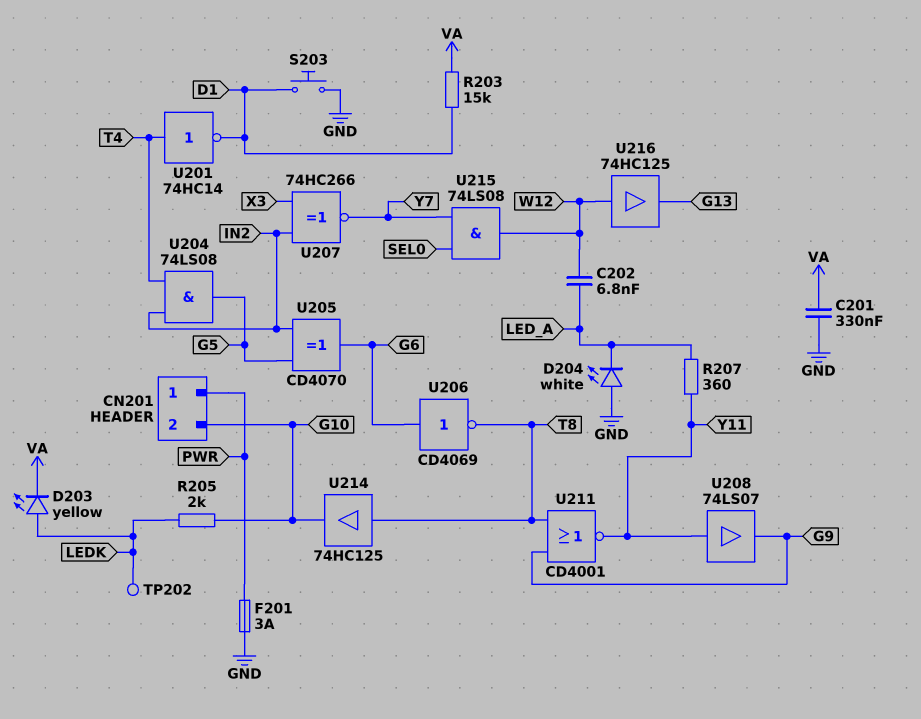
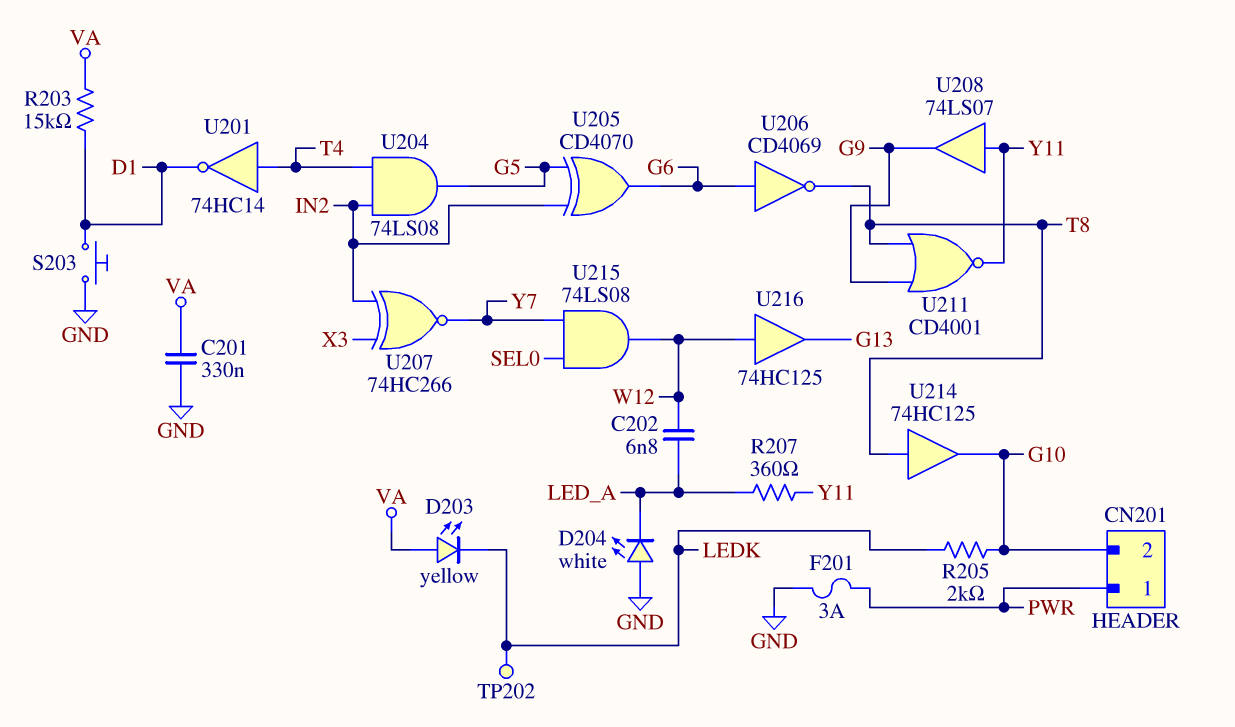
D203: LED yellow (A LEDK, K VA) -> LED yellow (A VA, K LEDK)

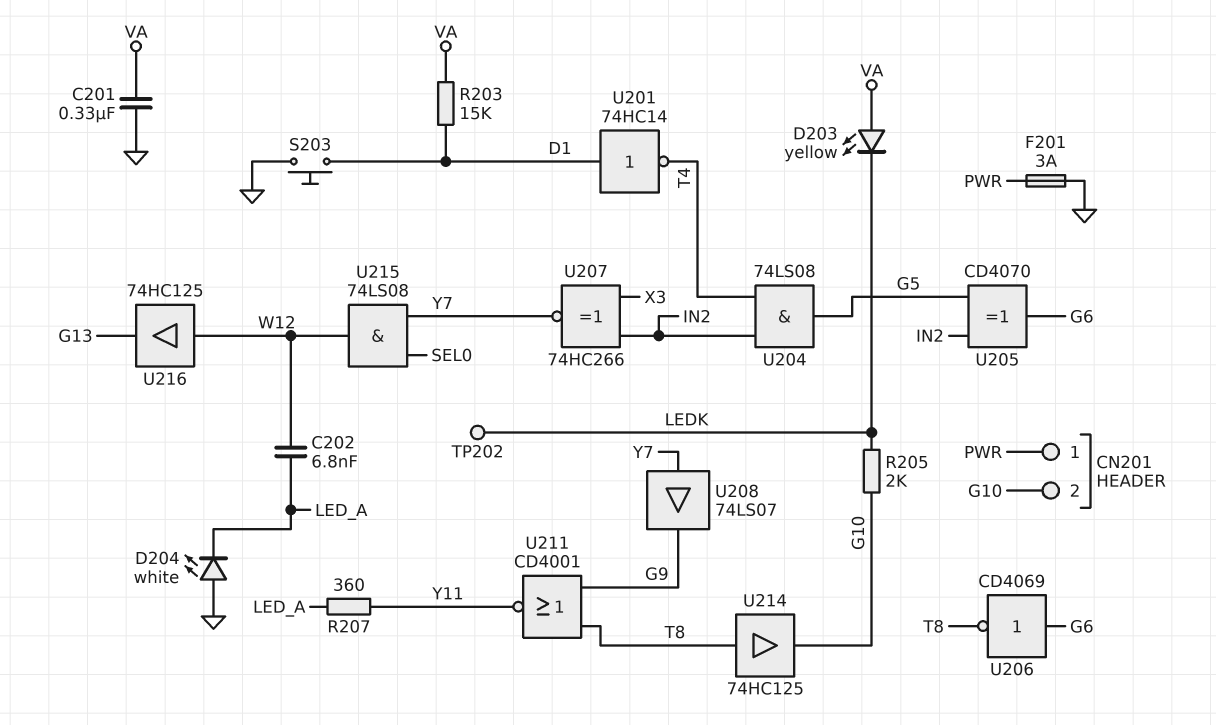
U201: NOT 74HC14 (in T4, out D1) -> NOT 74HC14 (in D1, out T4)
U208: buffer 74LS07 (in Y11, out G9) -> buffer 74LS07 (in Y7, out G9)

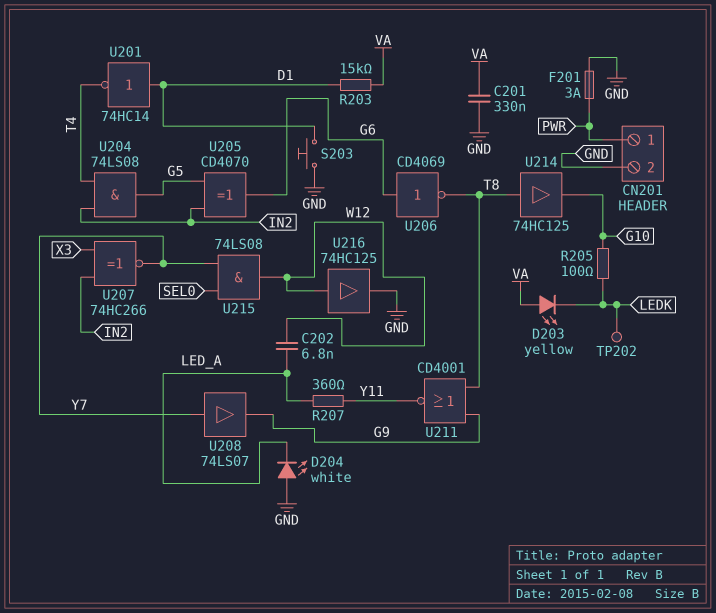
CN201 pin 2: G10 -> GND
R205: 2k (G10, LEDK) -> 100 (G10, LEDK)
U216: buffer 74HC125 (in W12, out G13) -> buffer 74HC125 (in W12, out GND)

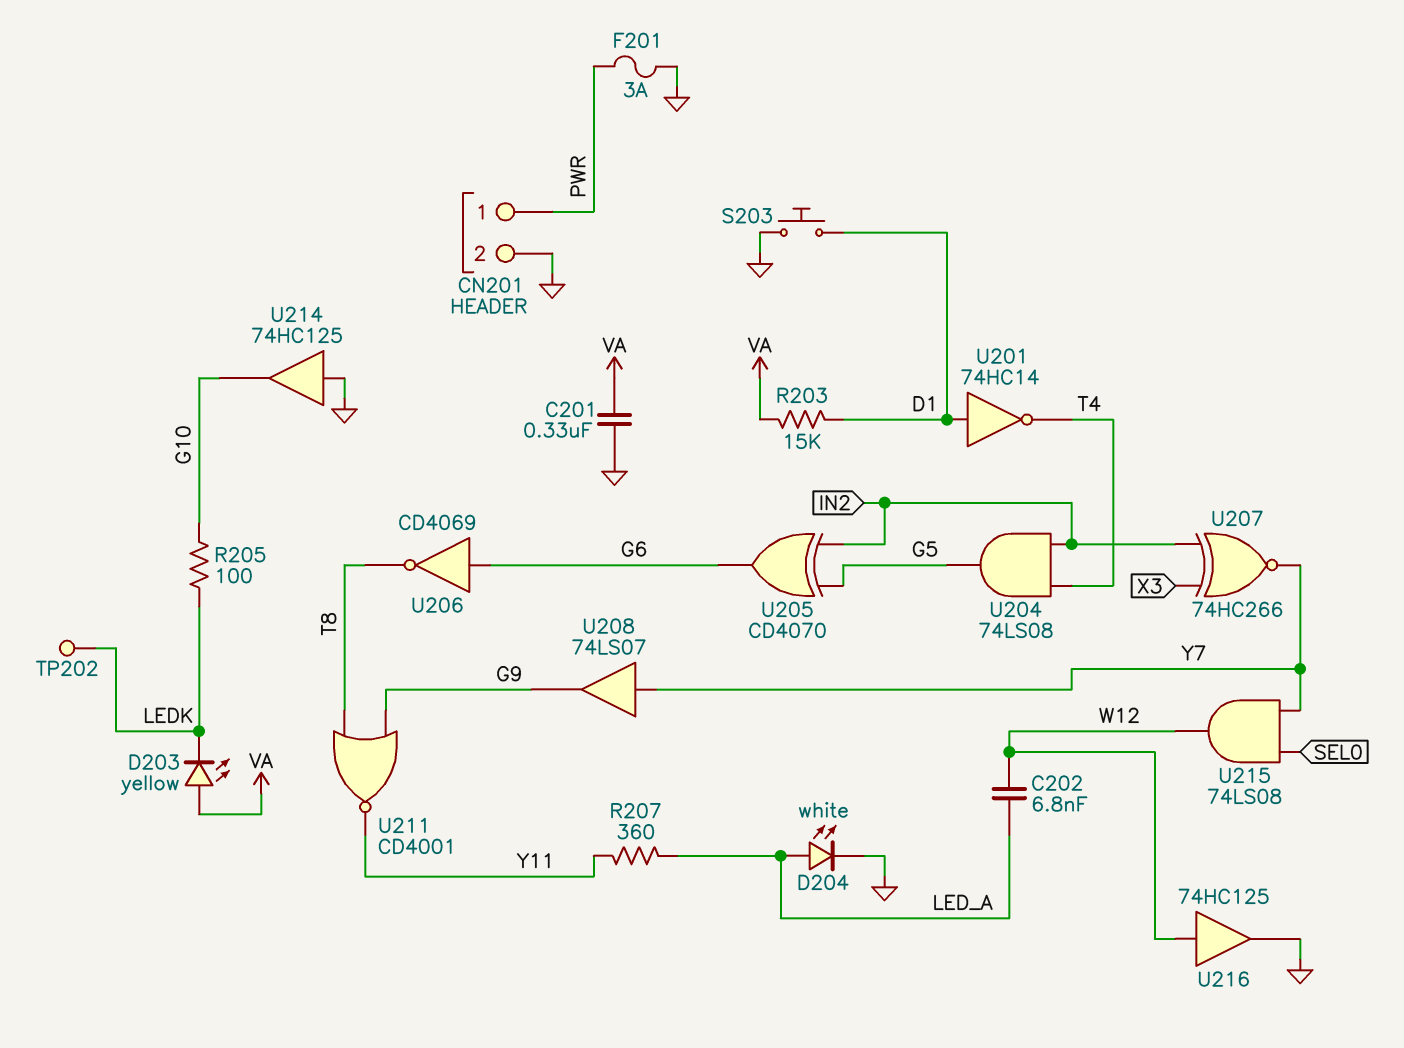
D204: LED white (A GND, K LED_A) -> LED white (A LED_A, K GND)
U214: buffer 74HC125 (in T8, out G10) -> buffer 74HC125 (in GND, out G10)

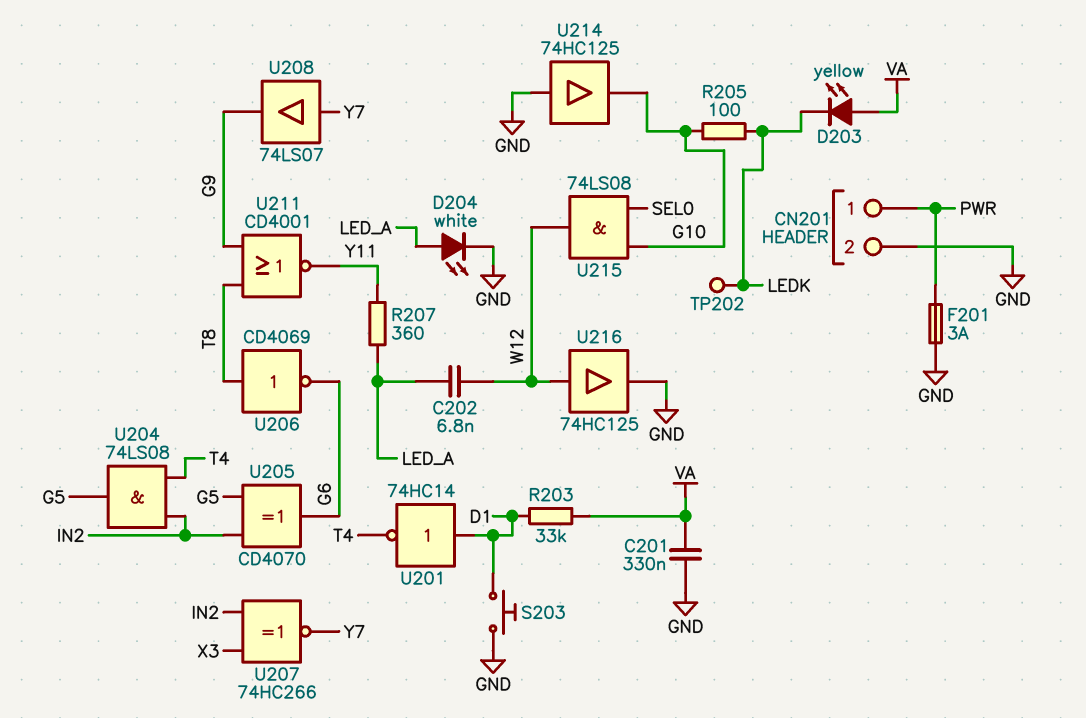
R203: 15k (D1, VA) -> 33k (D1, VA)
U206: NOT CD4069 (in G6, out T8) -> NOT CD4069 (in T8, out G6)
U215: AND 74LS08 (in SEL0, in Y7, out W12) -> AND 74LS08 (in G10, in SEL0, out W12)

